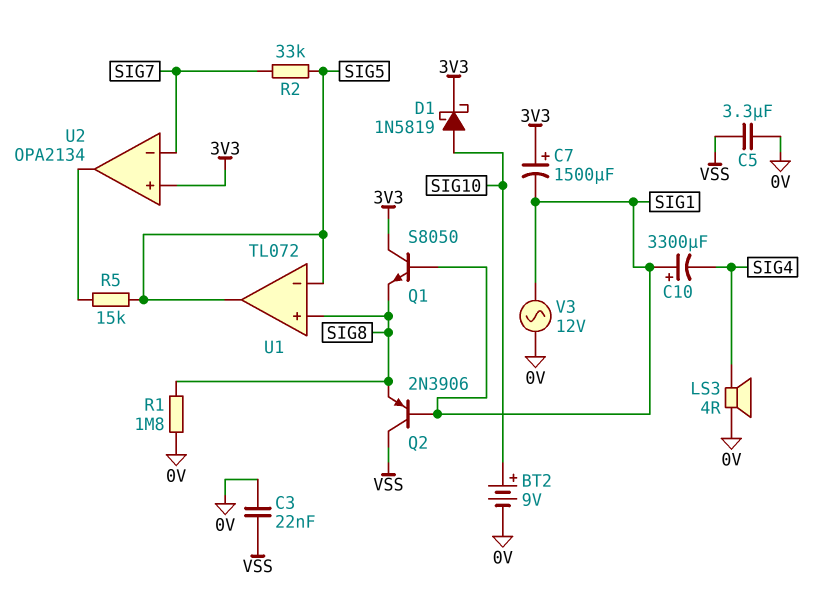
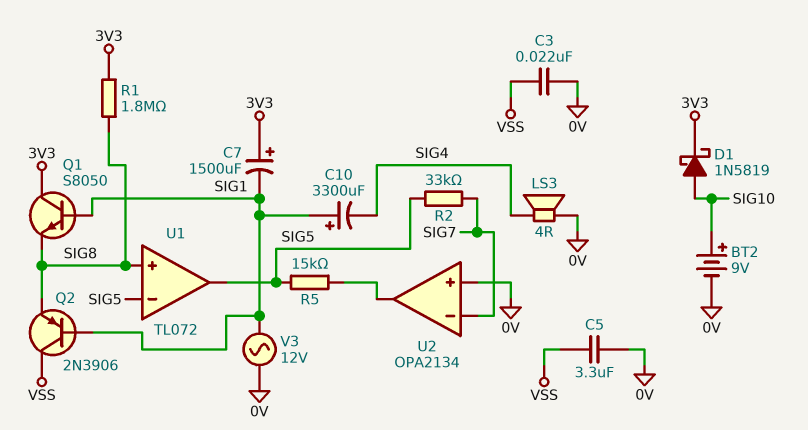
R1: 1.8M (0V, SIG8) -> 1.8M (3V3, SIG8)
U2 pin in+: 3V3 -> 0V

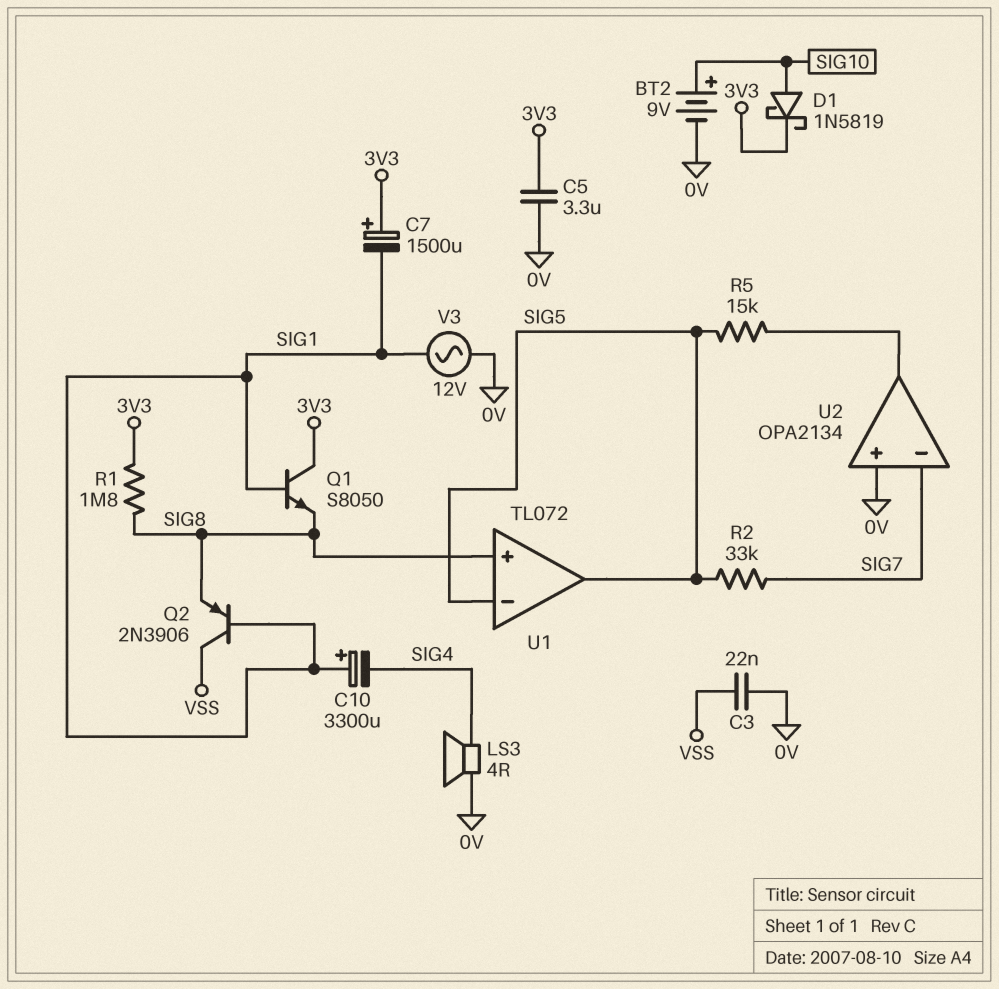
C5: 3.3uF (0V, VSS) -> 3.3uF (0V, 3V3)

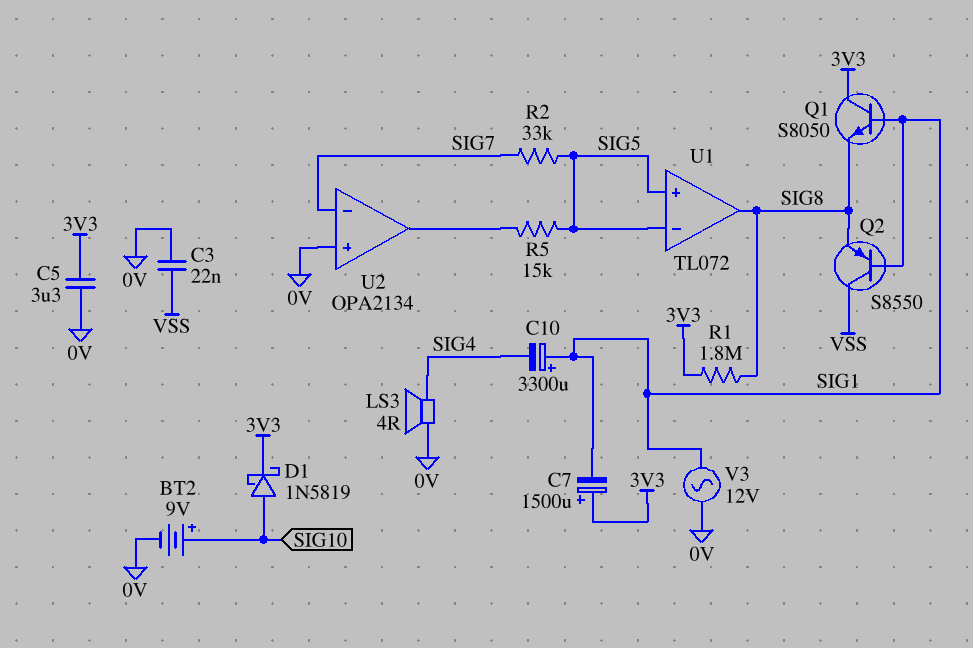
Q2: PNP 2N3906 (B SIG1, C VSS, E SIG8) -> PNP S8550 (B SIG1, C VSS, E SIG8)
U1 pin in+: SIG8 -> SIG5
U1 pin out: SIG5 -> SIG8

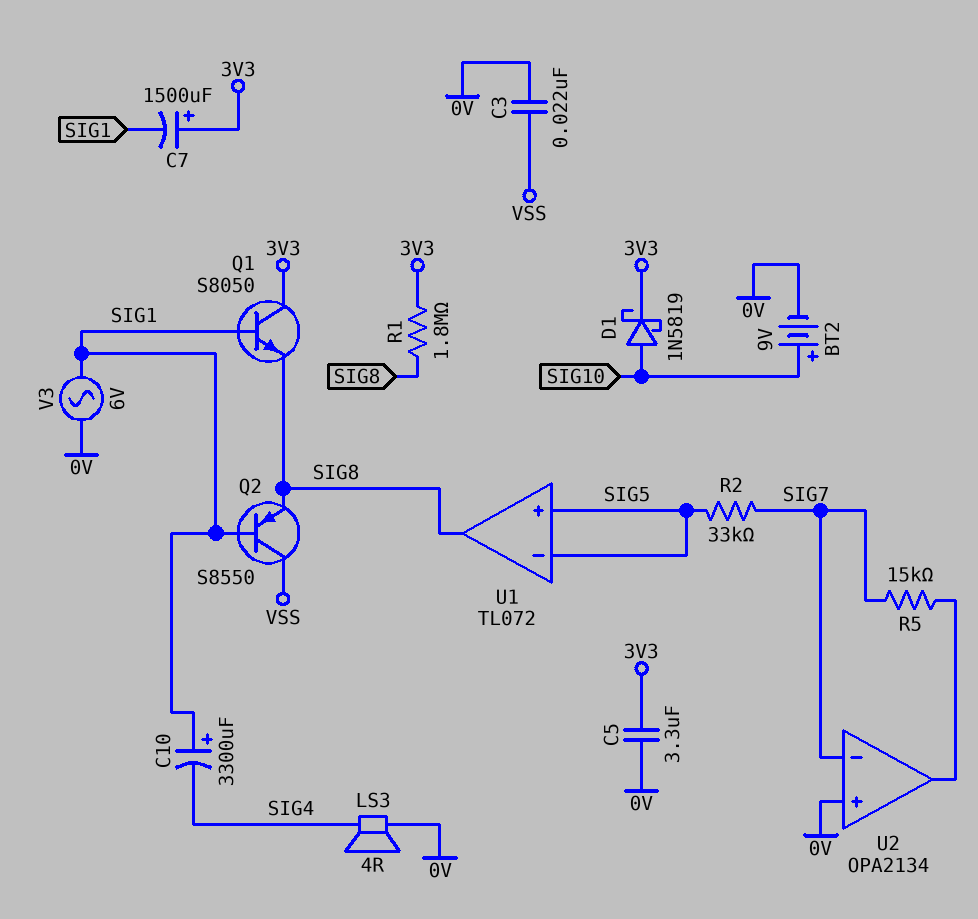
R5: 15k (SIG5, U2/out) -> 15k (SIG7, U2/out)
V3: AC 12V (0V, SIG1) -> AC 6V (0V, SIG1)

